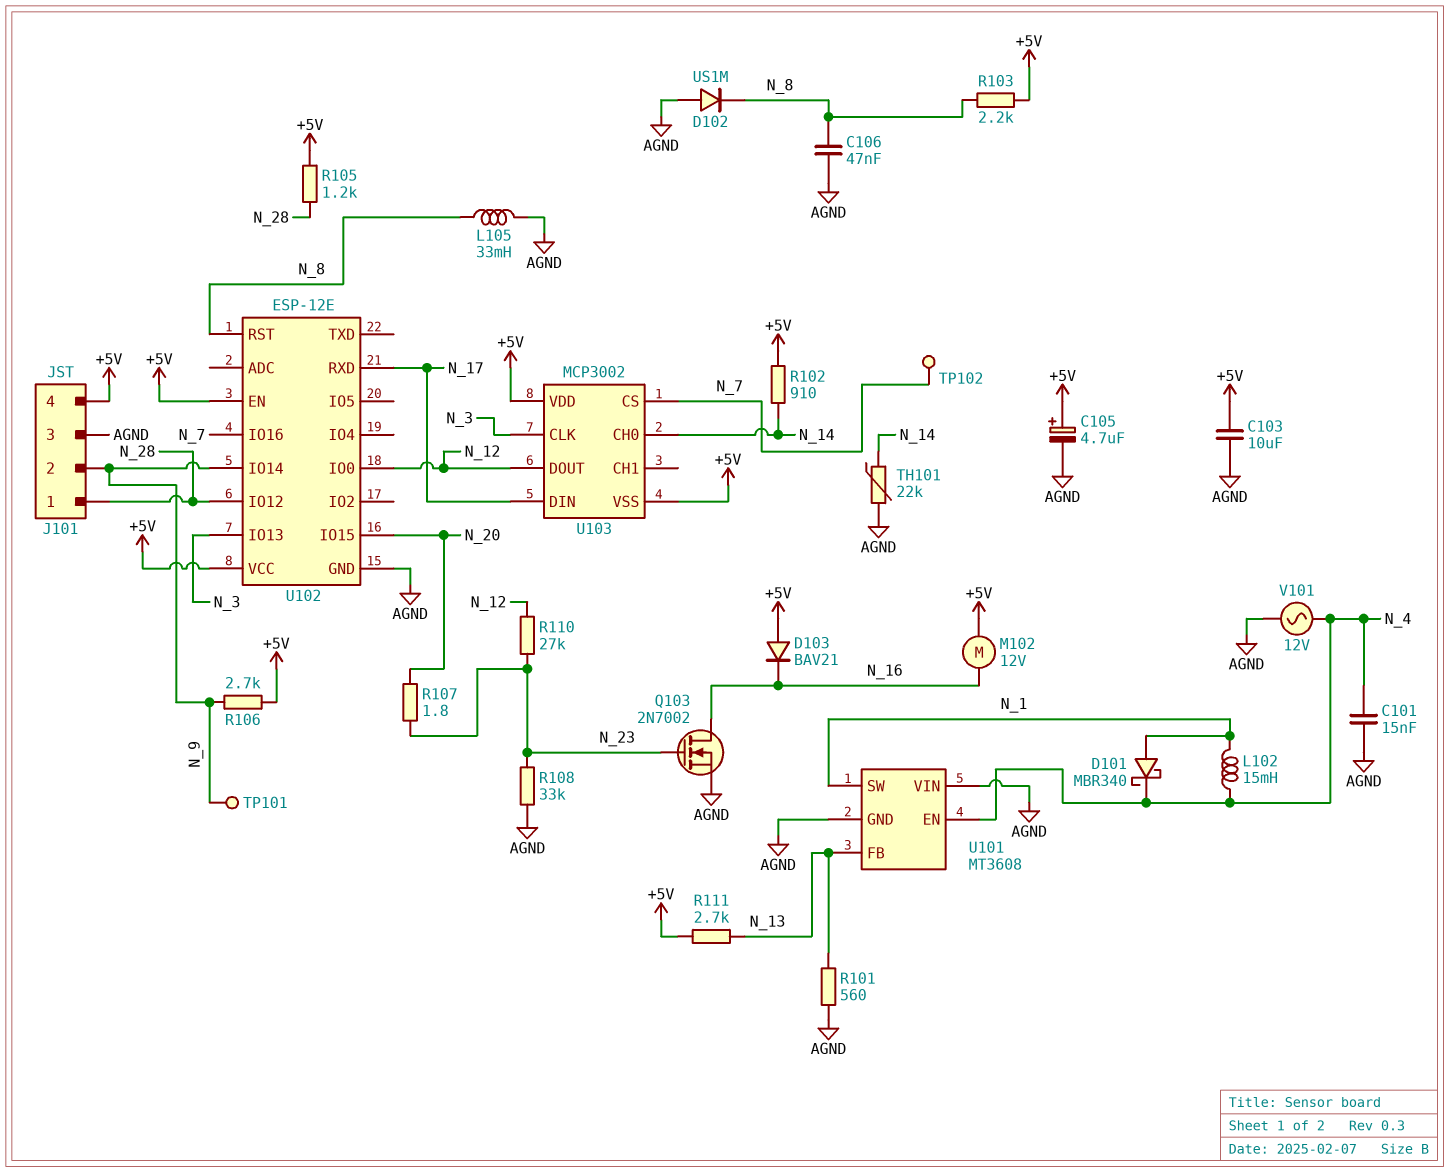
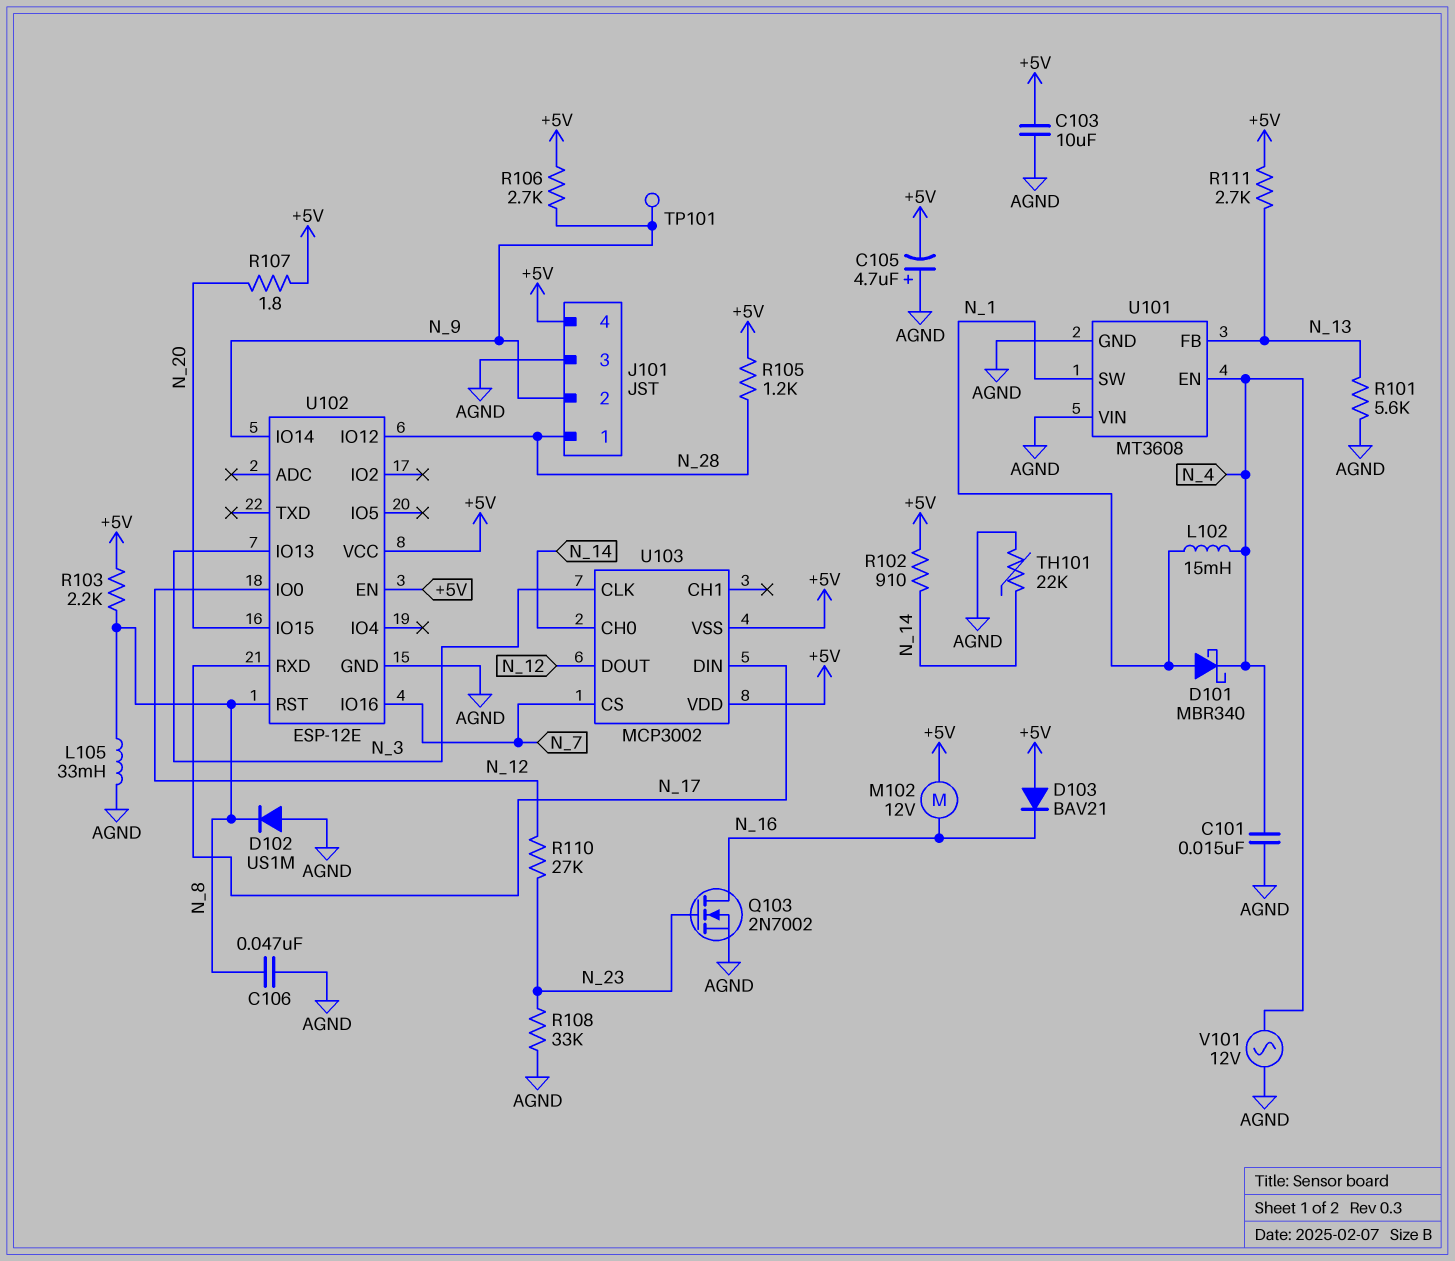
C105: 4.7uF (plus +5V, minus AGND) -> 4.7uF (plus AGND, minus +5V)
R101: 560 (AGND, N_13) -> 5.6k (AGND, N_13)
R107: 1.8 (N_20, N_23) -> 1.8 (+5V, N_20)
TP102: test point (N_7) -> none

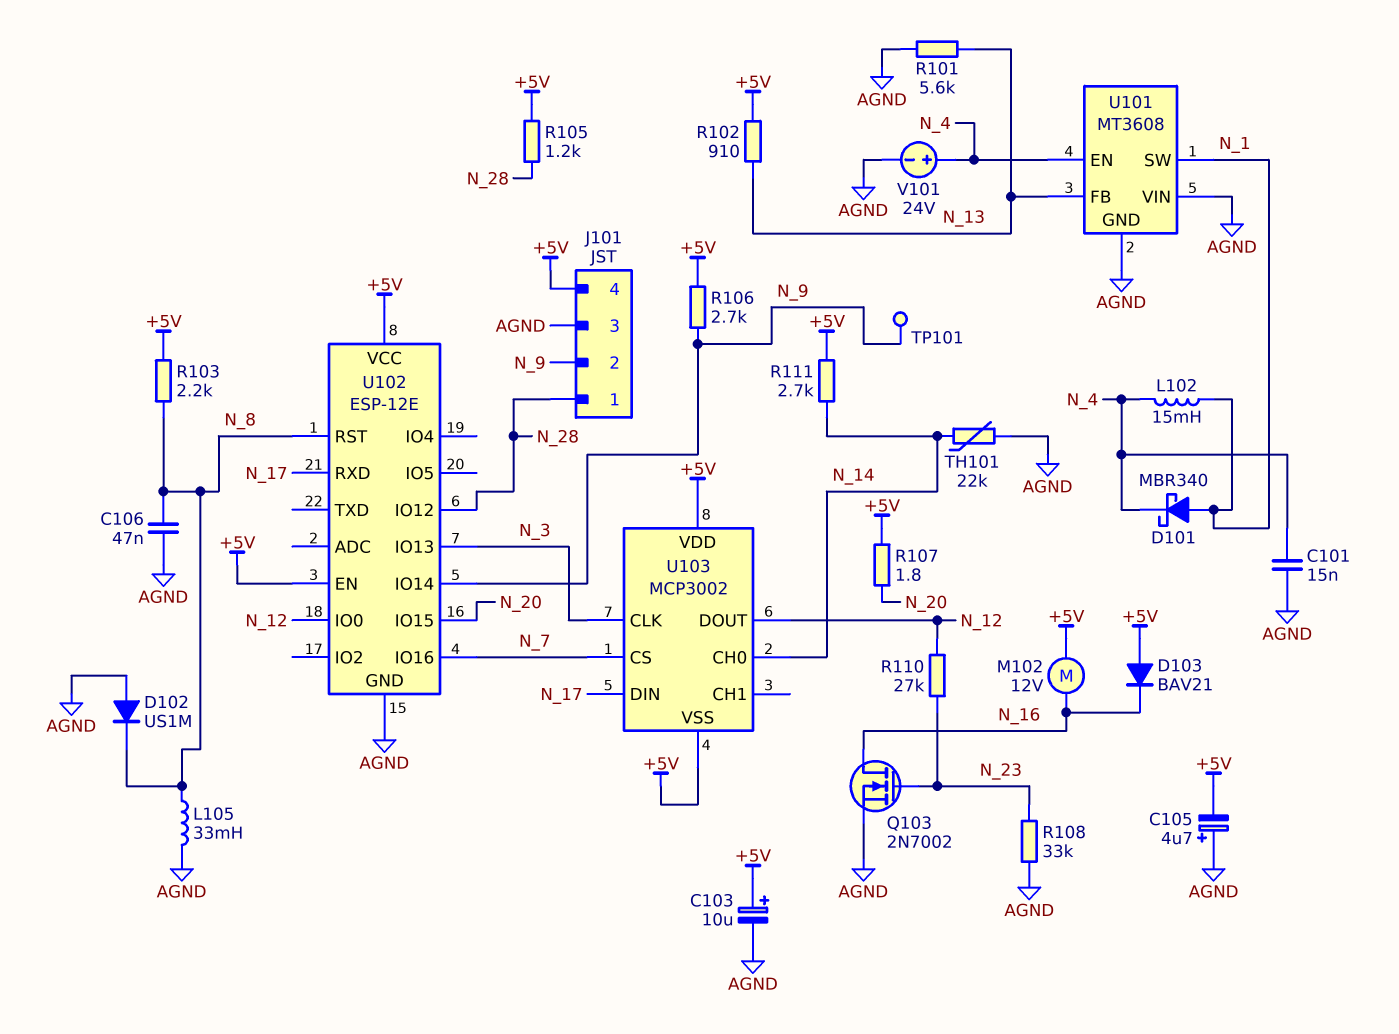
C103: 10uF (+5V, AGND) -> 10uF (plus +5V, minus AGND)
R102: 910 (+5V, N_14) -> 910 (+5V, N_13)
R111: 2.7k (+5V, N_13) -> 2.7k (+5V, N_14)
V101: AC 12V (AGND, N_4) -> 24V (plus N_4, minus AGND)

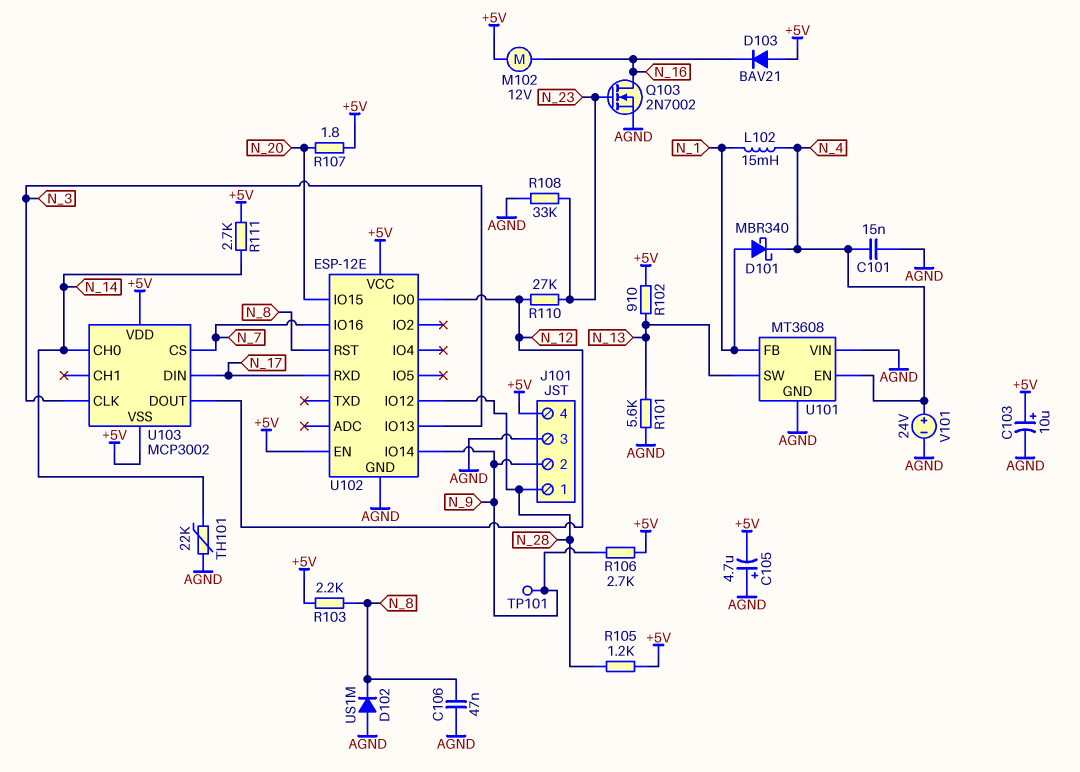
L105: 33mH (AGND, N_8) -> none
U101 pin FB: N_13 -> N_1
U101 pin SW: N_1 -> N_13

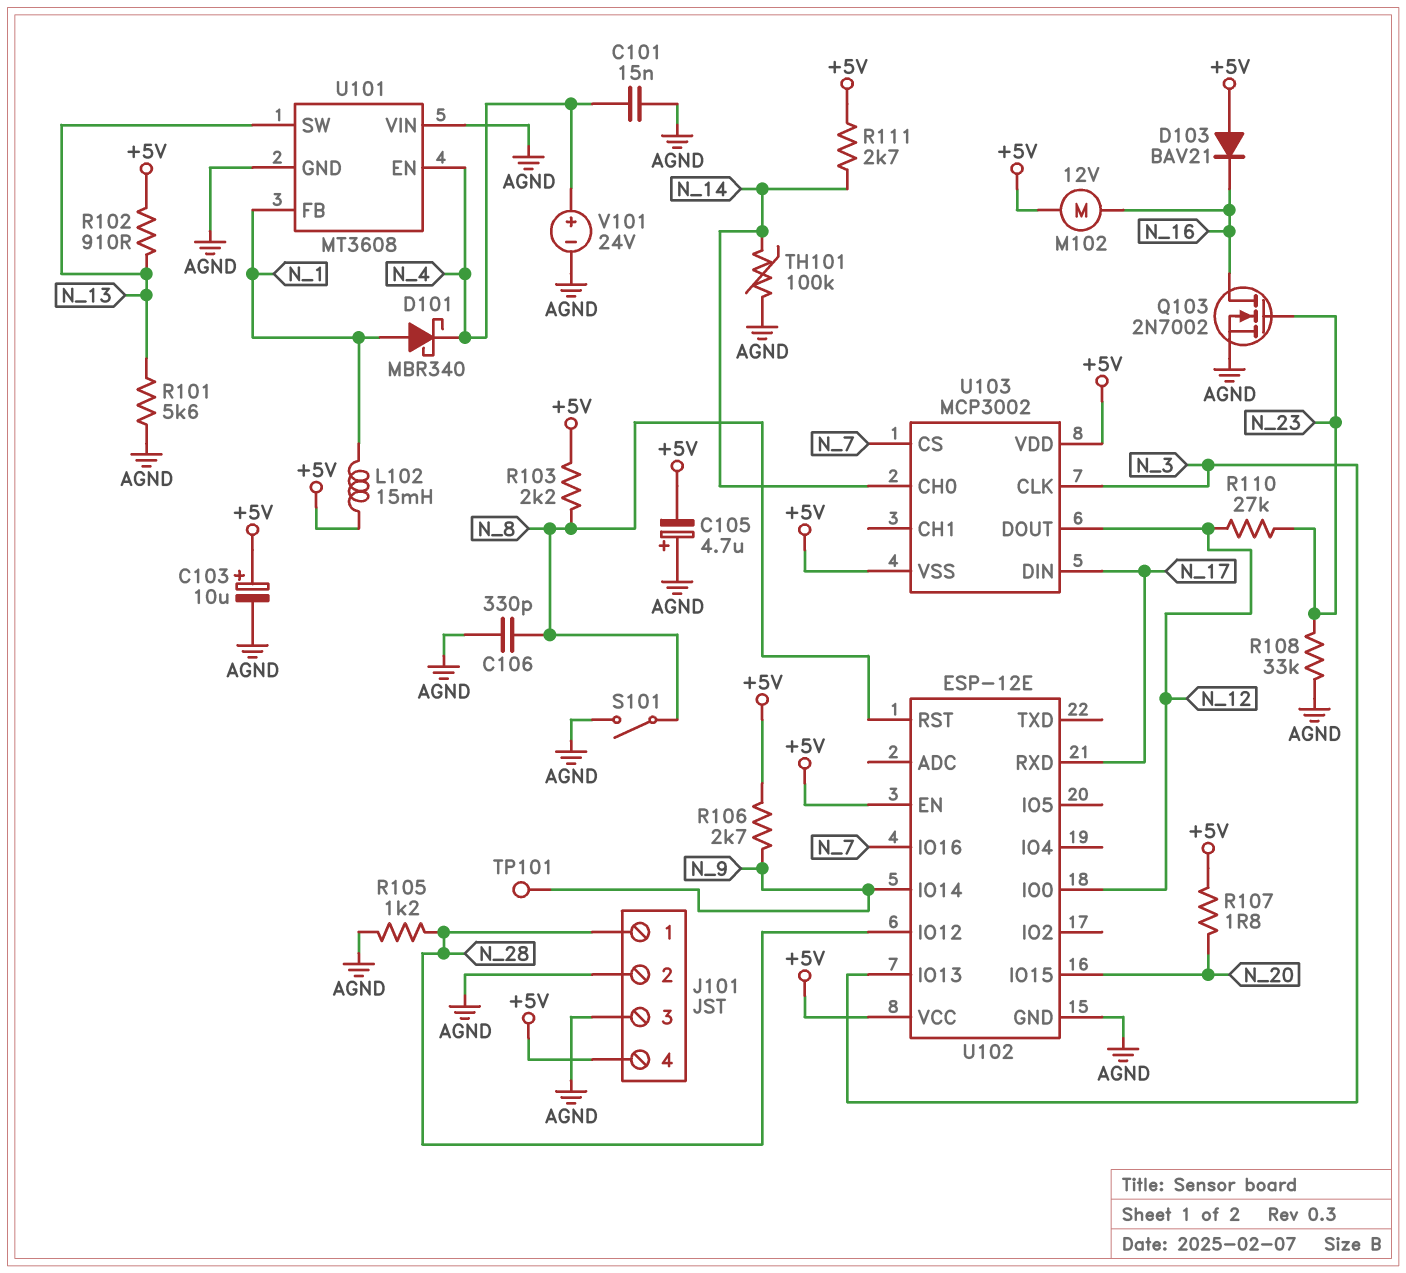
C106: 47nF (AGND, N_8) -> 330pF (AGND, N_8)
D102: diode US1M (A AGND, K N_8) -> none
J101 pin 2: N_9 -> AGND
L102: 15mH (N_1, N_4) -> 15mH (+5V, N_1)
R105: 1.2k (+5V, N_28) -> 1.2k (AGND, N_28)
S101: none -> switch (AGND, N_8)
TH101: 22k (AGND, N_14) -> 100k (AGND, N_14)

